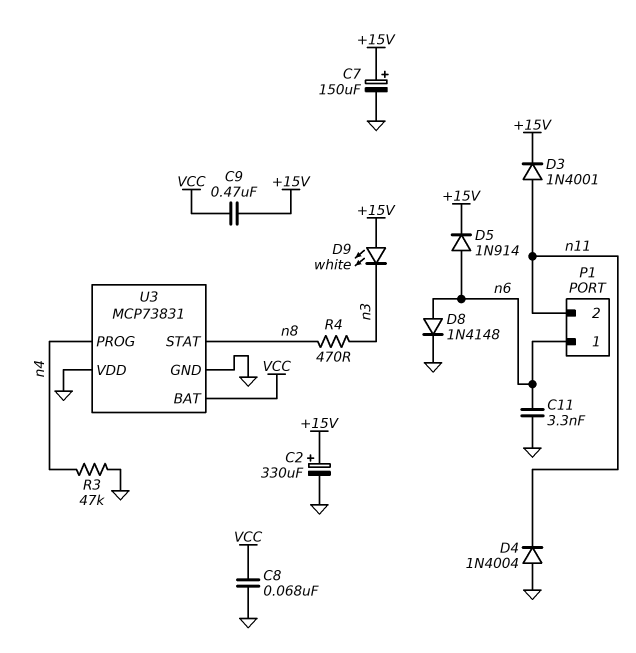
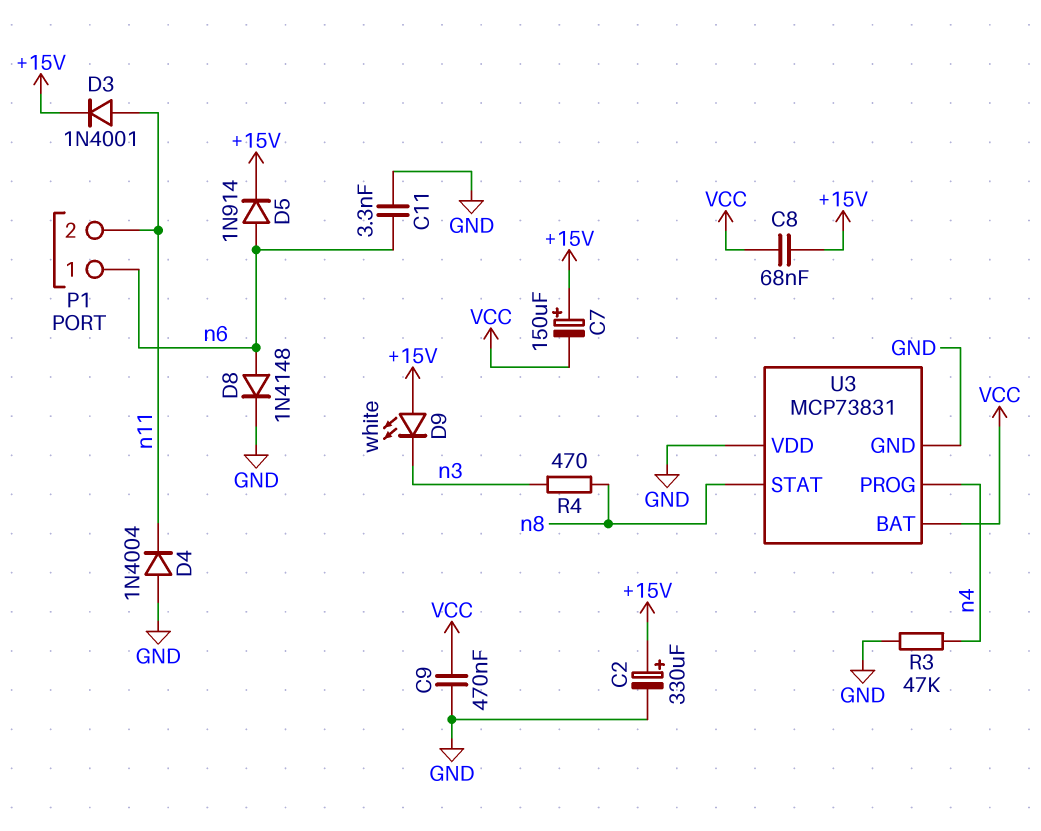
C7: 150uF (plus +15V, minus GND) -> 150uF (plus +15V, minus VCC)
C8: 68nF (GND, VCC) -> 68nF (+15V, VCC)
C9: 470nF (+15V, VCC) -> 470nF (GND, VCC)

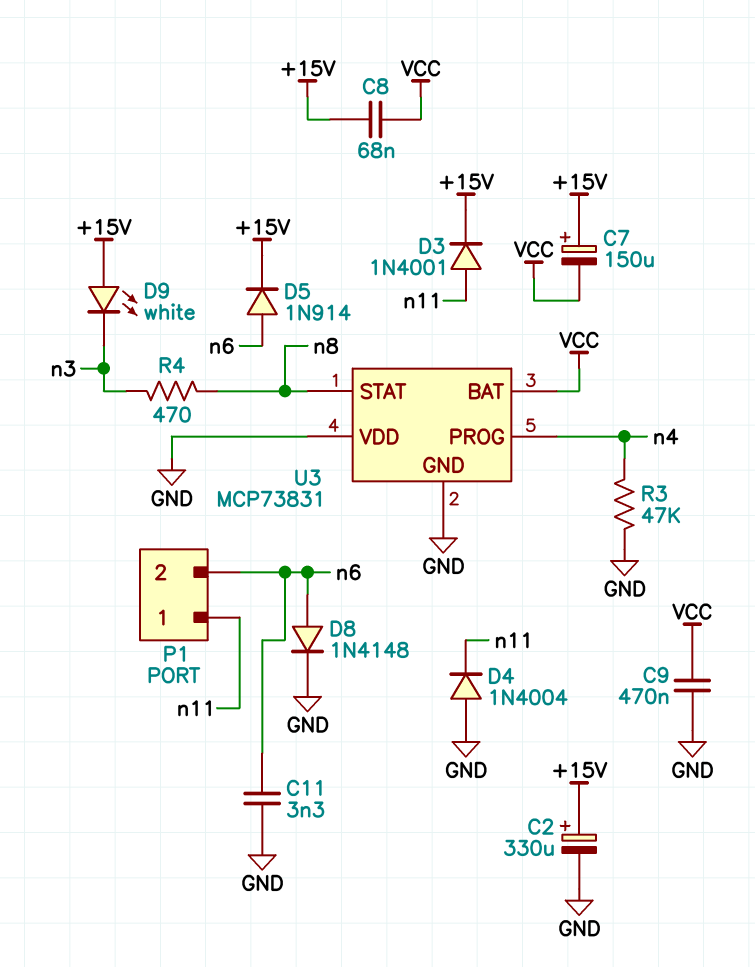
P1 pin 1: n6 -> n11
P1 pin 2: n11 -> n6

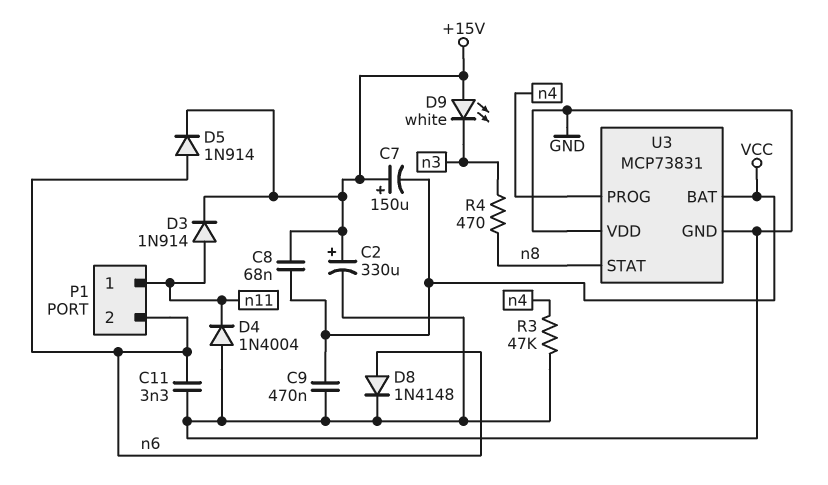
D3: diode 1N4001 (A n11, K +15V) -> diode 1N914 (A n11, K +15V)

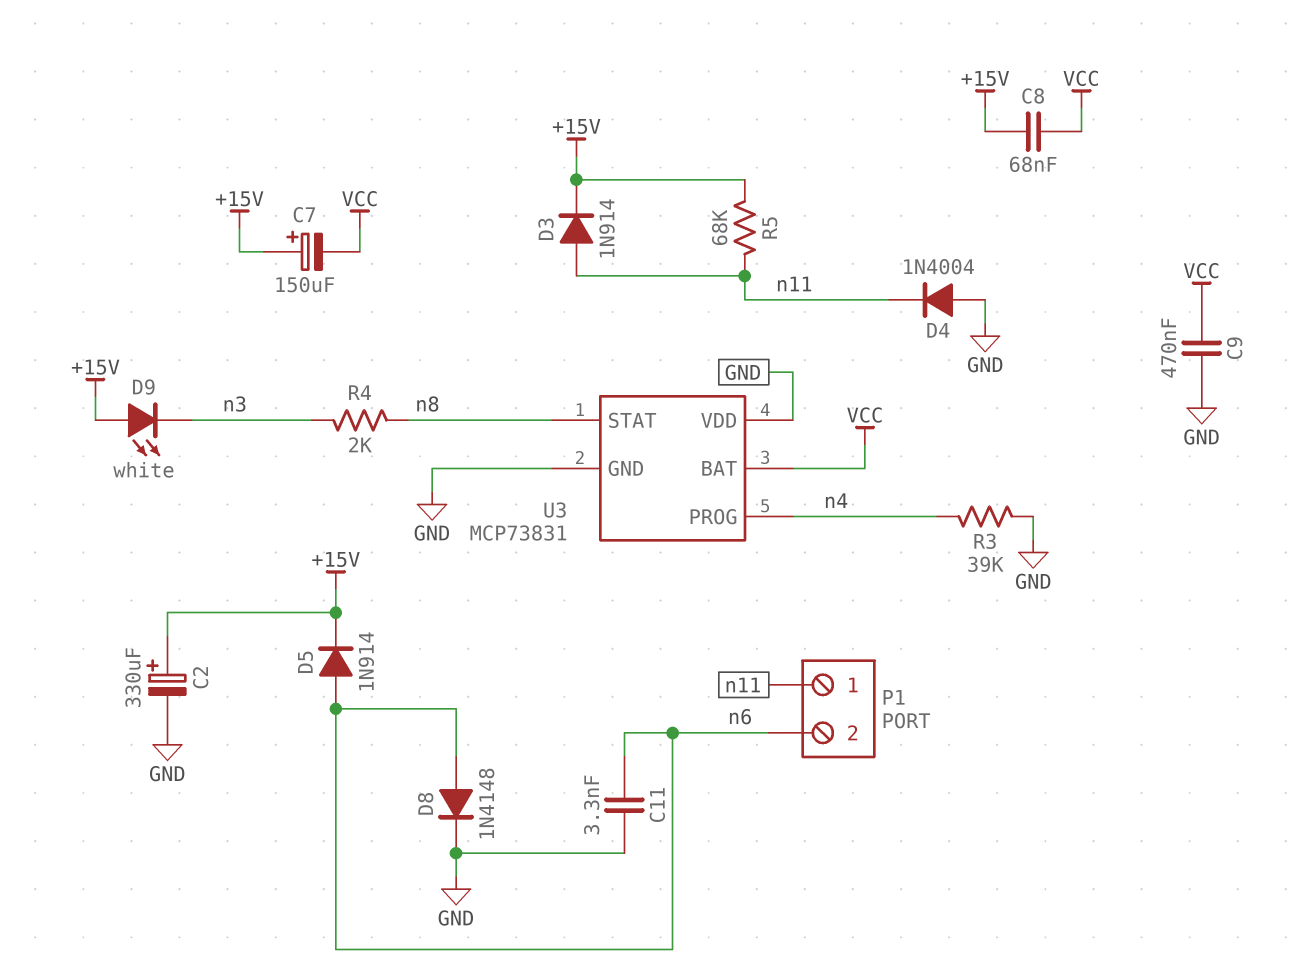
R3: 47k (GND, n4) -> 39k (GND, n4)
R4: 470 (n3, n8) -> 2k (n3, n8)
R5: none -> 68k (+15V, n11)

